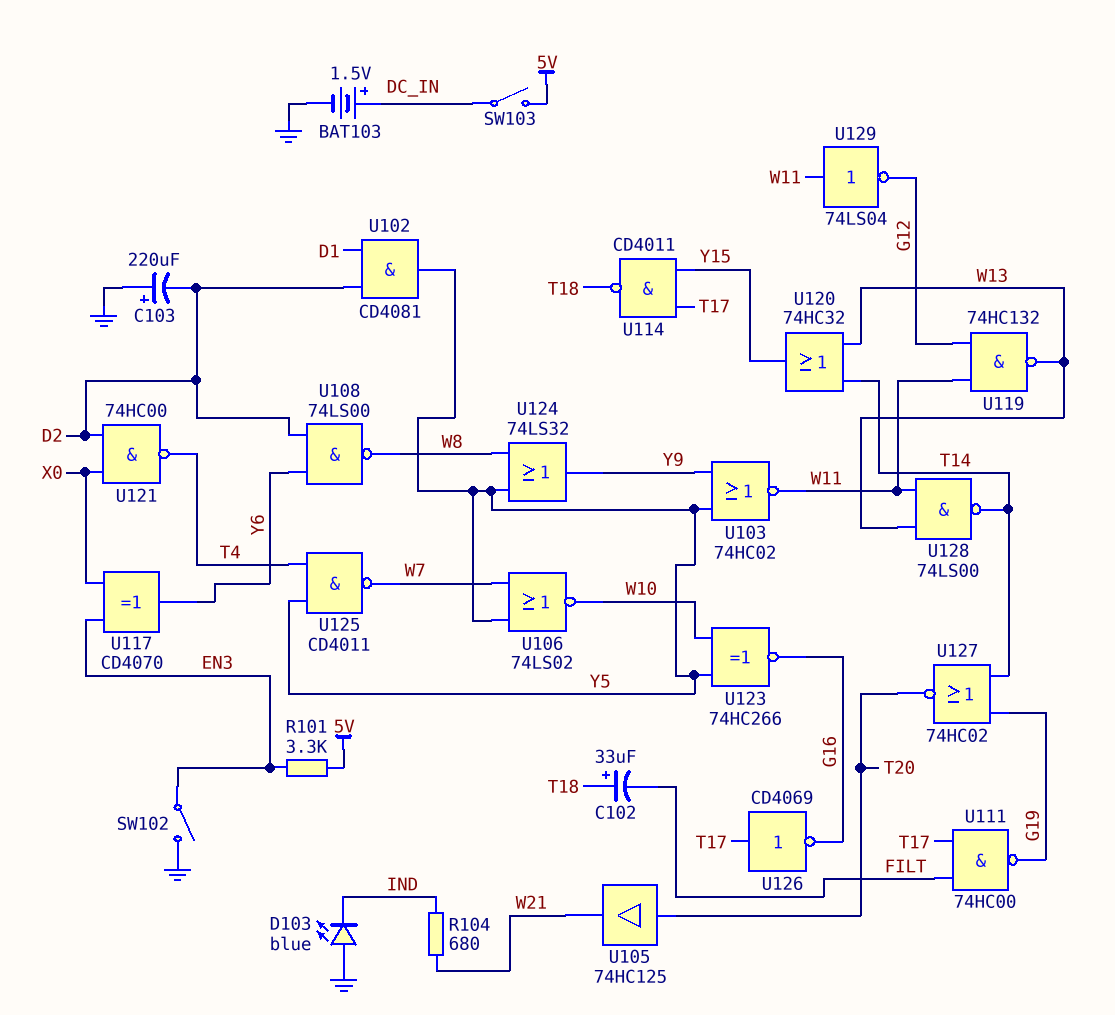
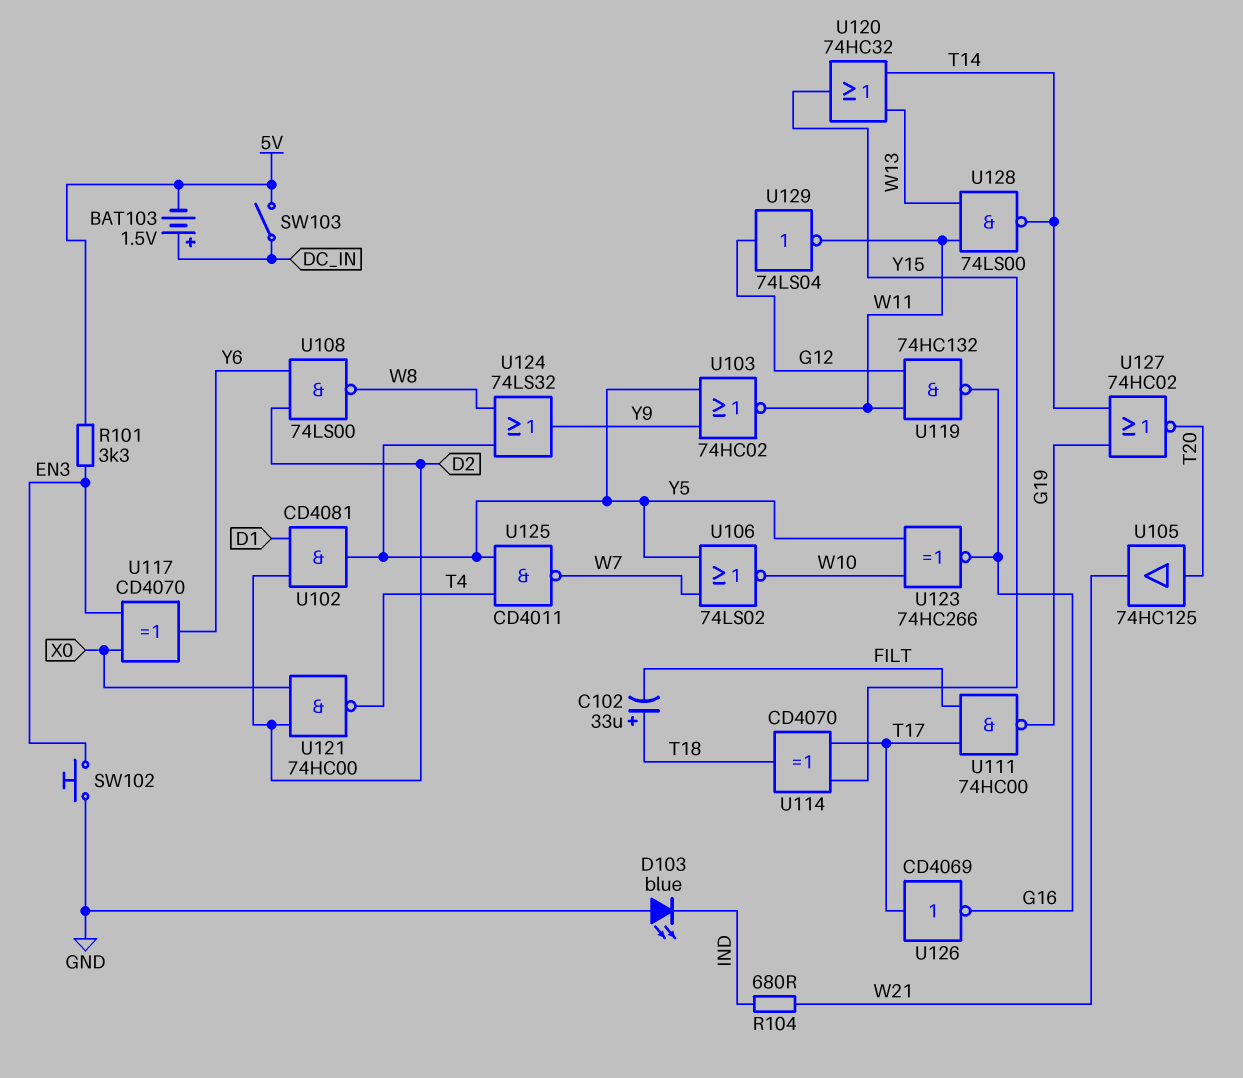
BAT103: 1.5V (plus DC_IN, minus GND) -> 1.5V (plus DC_IN, minus 5V)
C103: 220uF (plus GND, minus D2) -> none
SW102: switch (EN3, GND) -> button (EN3, GND)
U114: NAND CD4011 (in T17, in Y15, out T18) -> XOR CD4070 (in T17, in Y15, out T18)
U119: NAND 74HC132 (in G12, in W11, out W13) -> NAND 74HC132 (in G12, in W11, out G16)
U129: NOT 74LS04 (in W11, out G12) -> NOT 74LS04 (in G12, out W11)

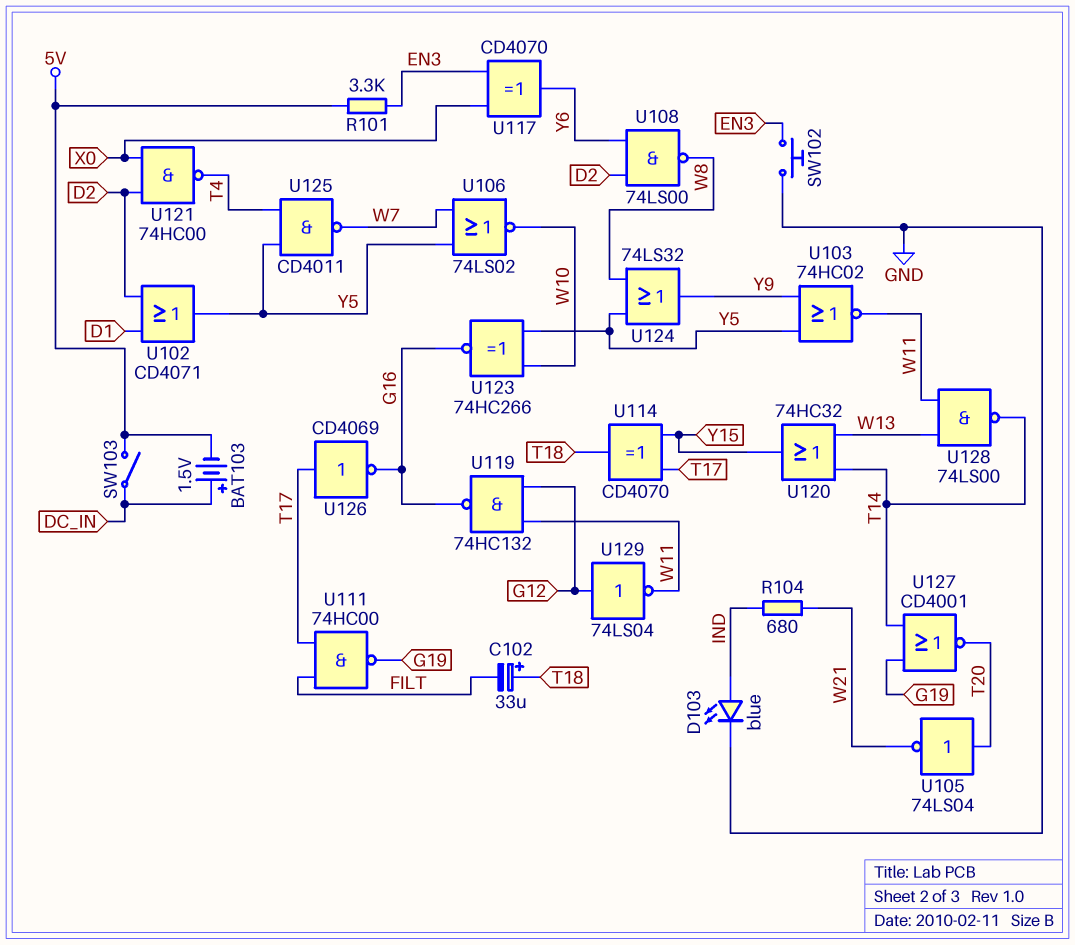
D103: LED blue (A GND, K IND) -> LED blue (A IND, K GND)
U102: AND CD4081 (in D1, in D2, out Y5) -> OR CD4071 (in D1, in D2, out Y5)
U105: buffer 74HC125 (in T20, out W21) -> NOT 74LS04 (in T20, out W21)
U127: NOR 74HC02 (in G19, in T14, out T20) -> NOR CD4001 (in G19, in T14, out T20)

